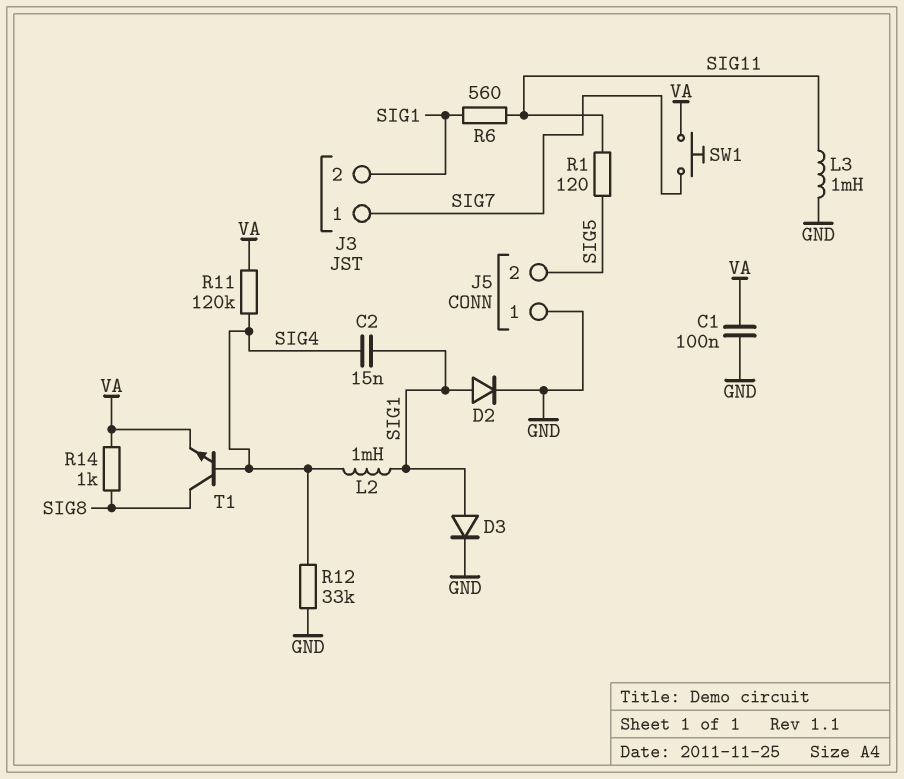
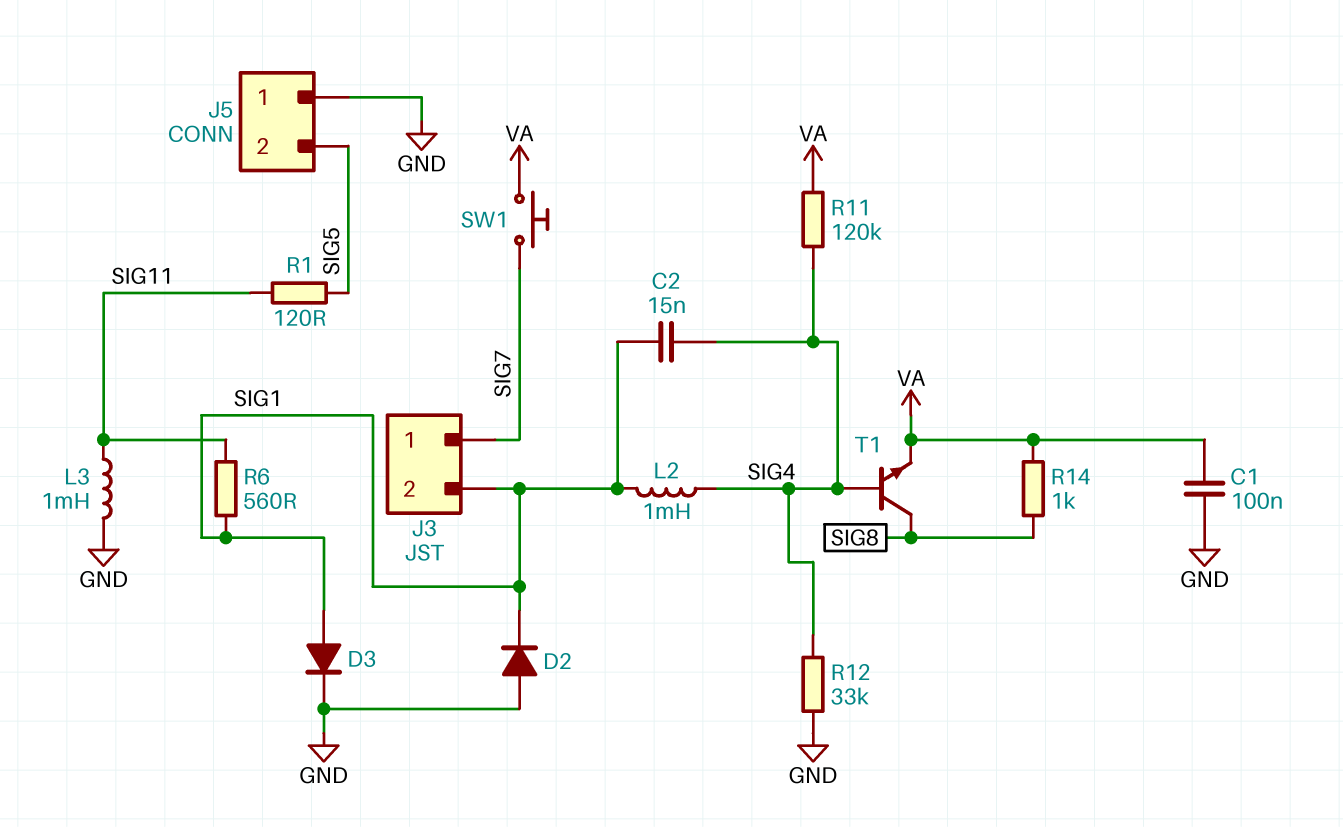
D2: diode (A SIG1, K GND) -> diode (A GND, K SIG1)

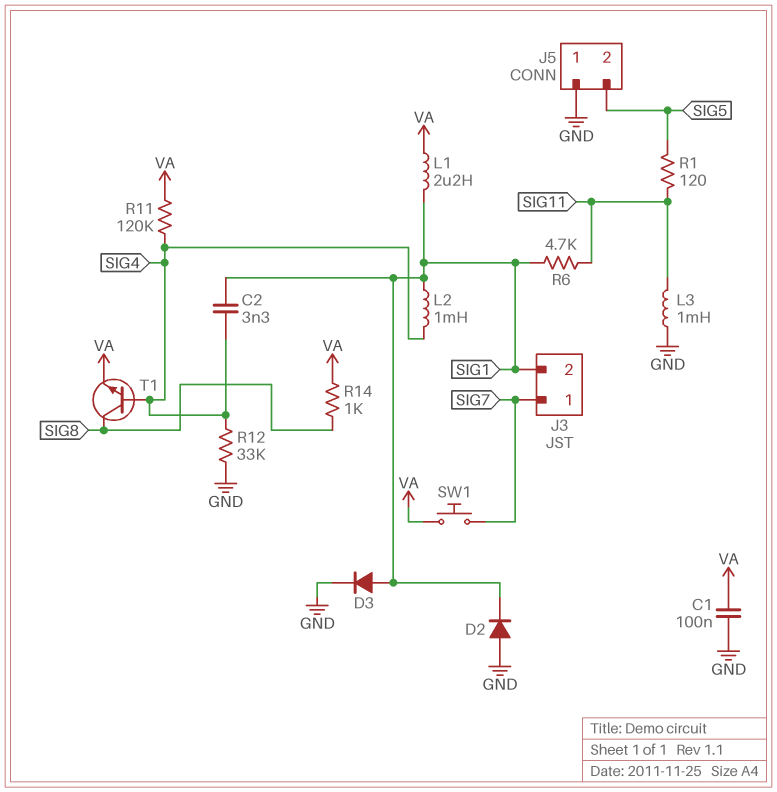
C2: 15nF (SIG1, SIG4) -> 3.3nF (SIG1, SIG4)
L1: none -> 2.2uH (SIG1, VA)
R6: 560 (SIG1, SIG11) -> 4.7k (SIG1, SIG11)

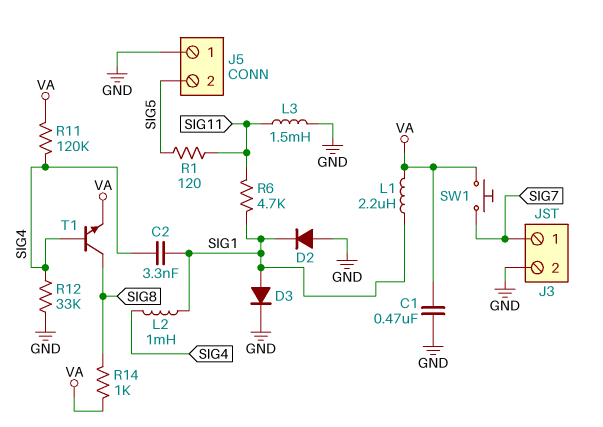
C1: 100nF (GND, VA) -> 470nF (GND, VA)
J3 pin 2: SIG1 -> GND
L3: 1mH (GND, SIG11) -> 1.5mH (GND, SIG11)

